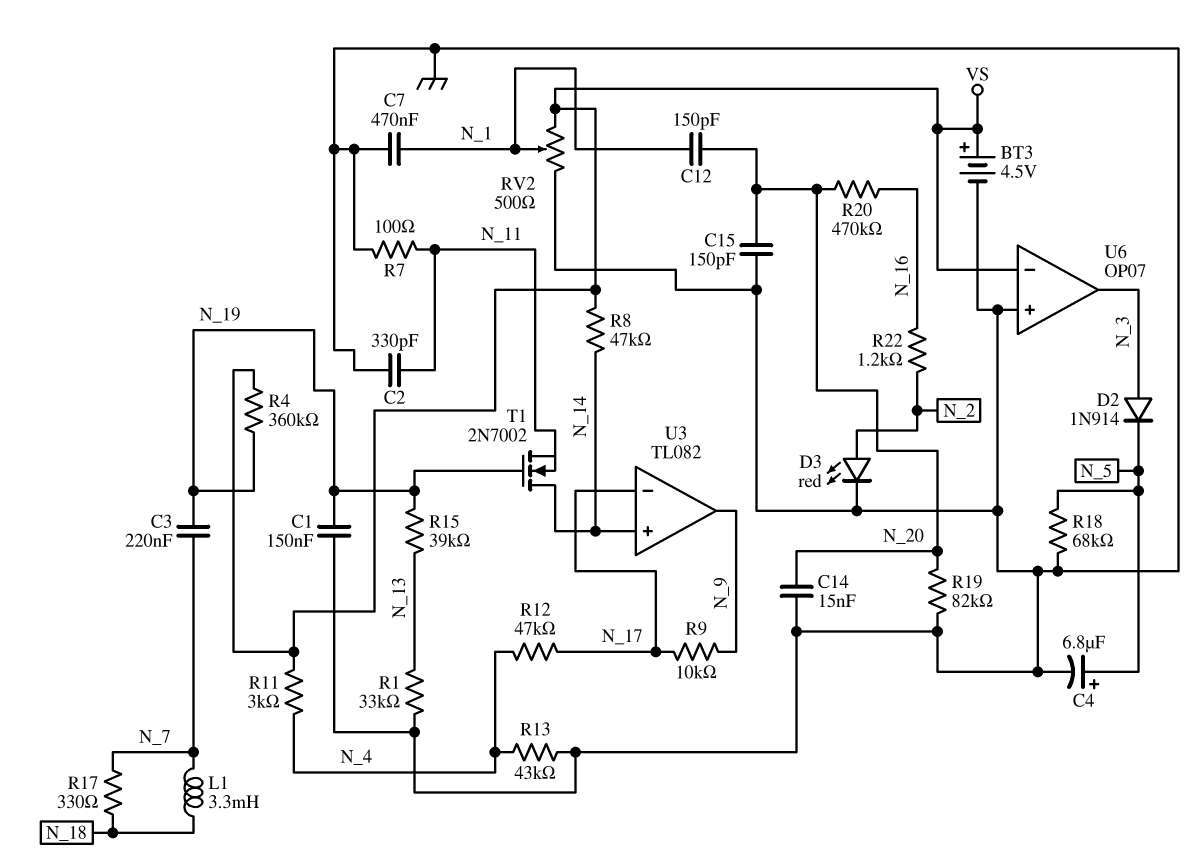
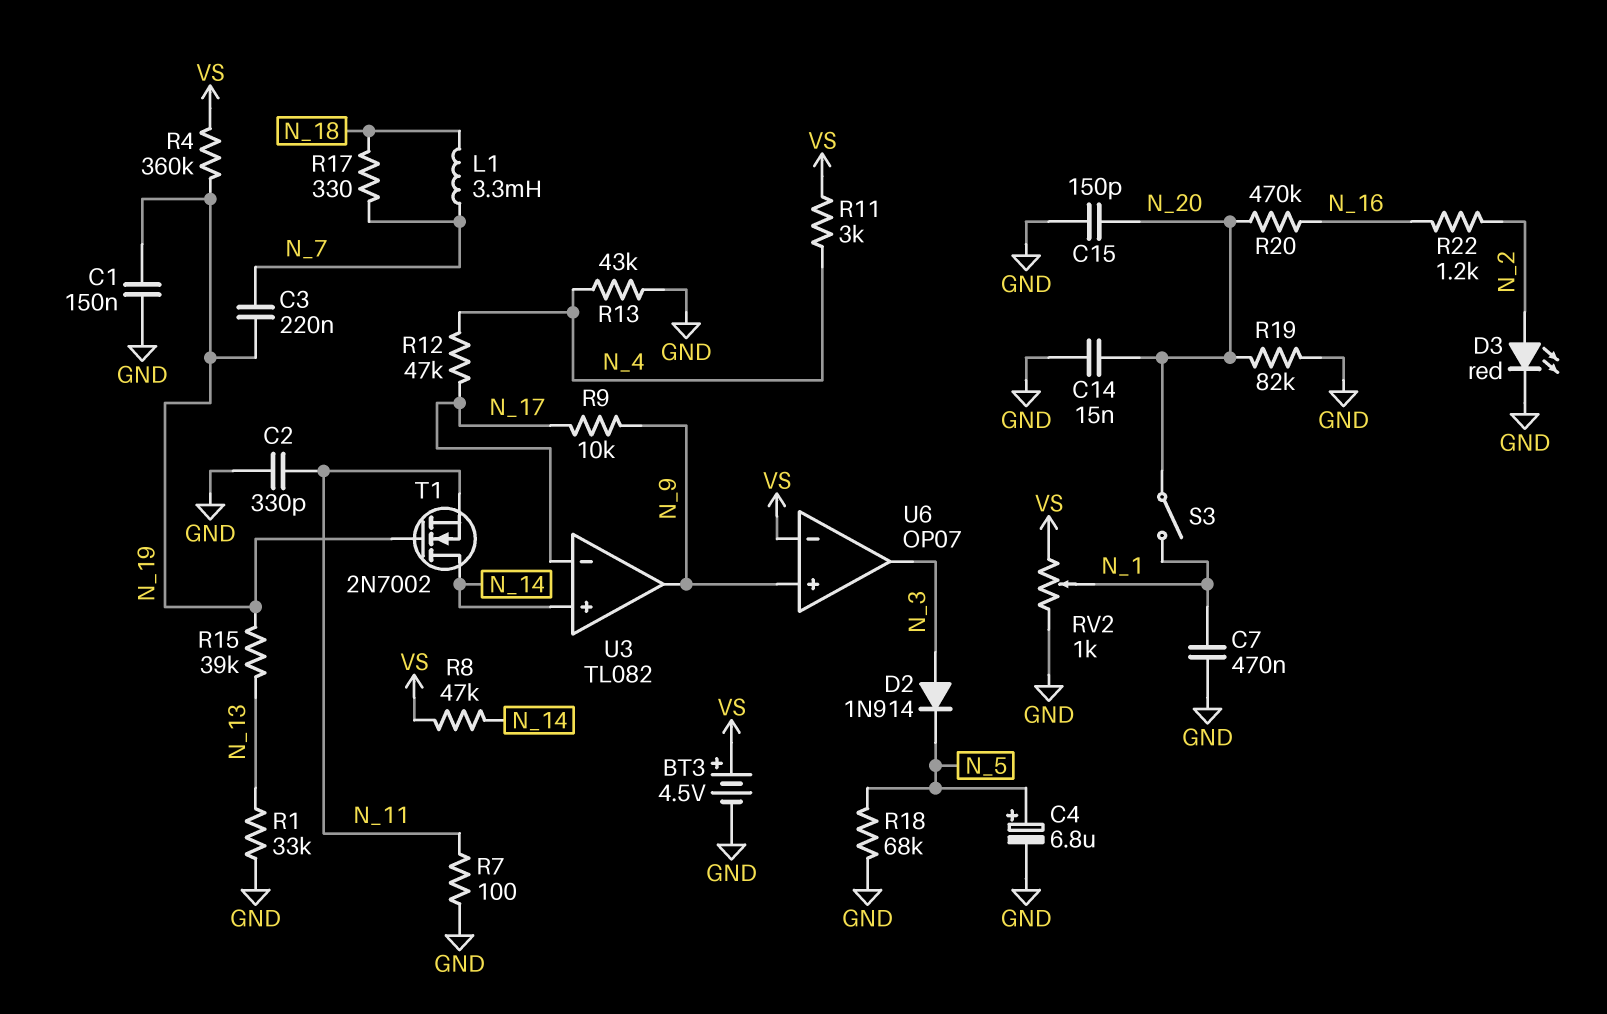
C12: 150pF (N_1, N_20) -> none
RV2: 500 (GND, VS, wiper N_1) -> 1k (GND, VS, wiper N_1)
S3: none -> switch (N_1, N_20)
U6 pin in+: GND -> N_9

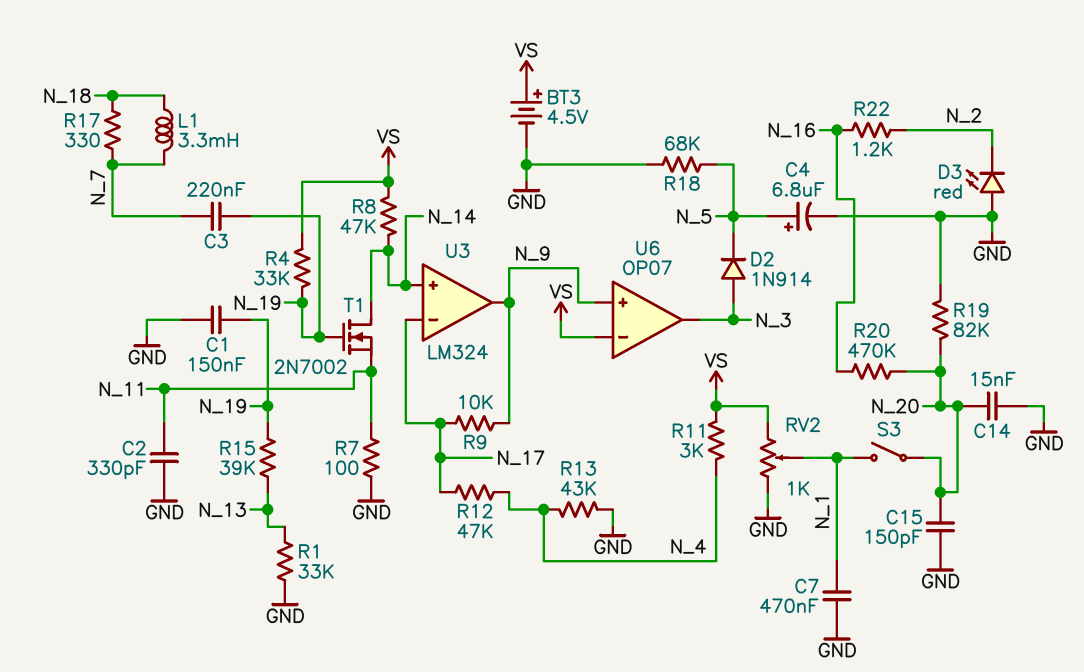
D3: LED red (A N_2, K GND) -> LED red (A GND, K N_2)
R4: 360k (N_19, VS) -> 33k (N_19, VS)
U3: TL082 -> LM324

